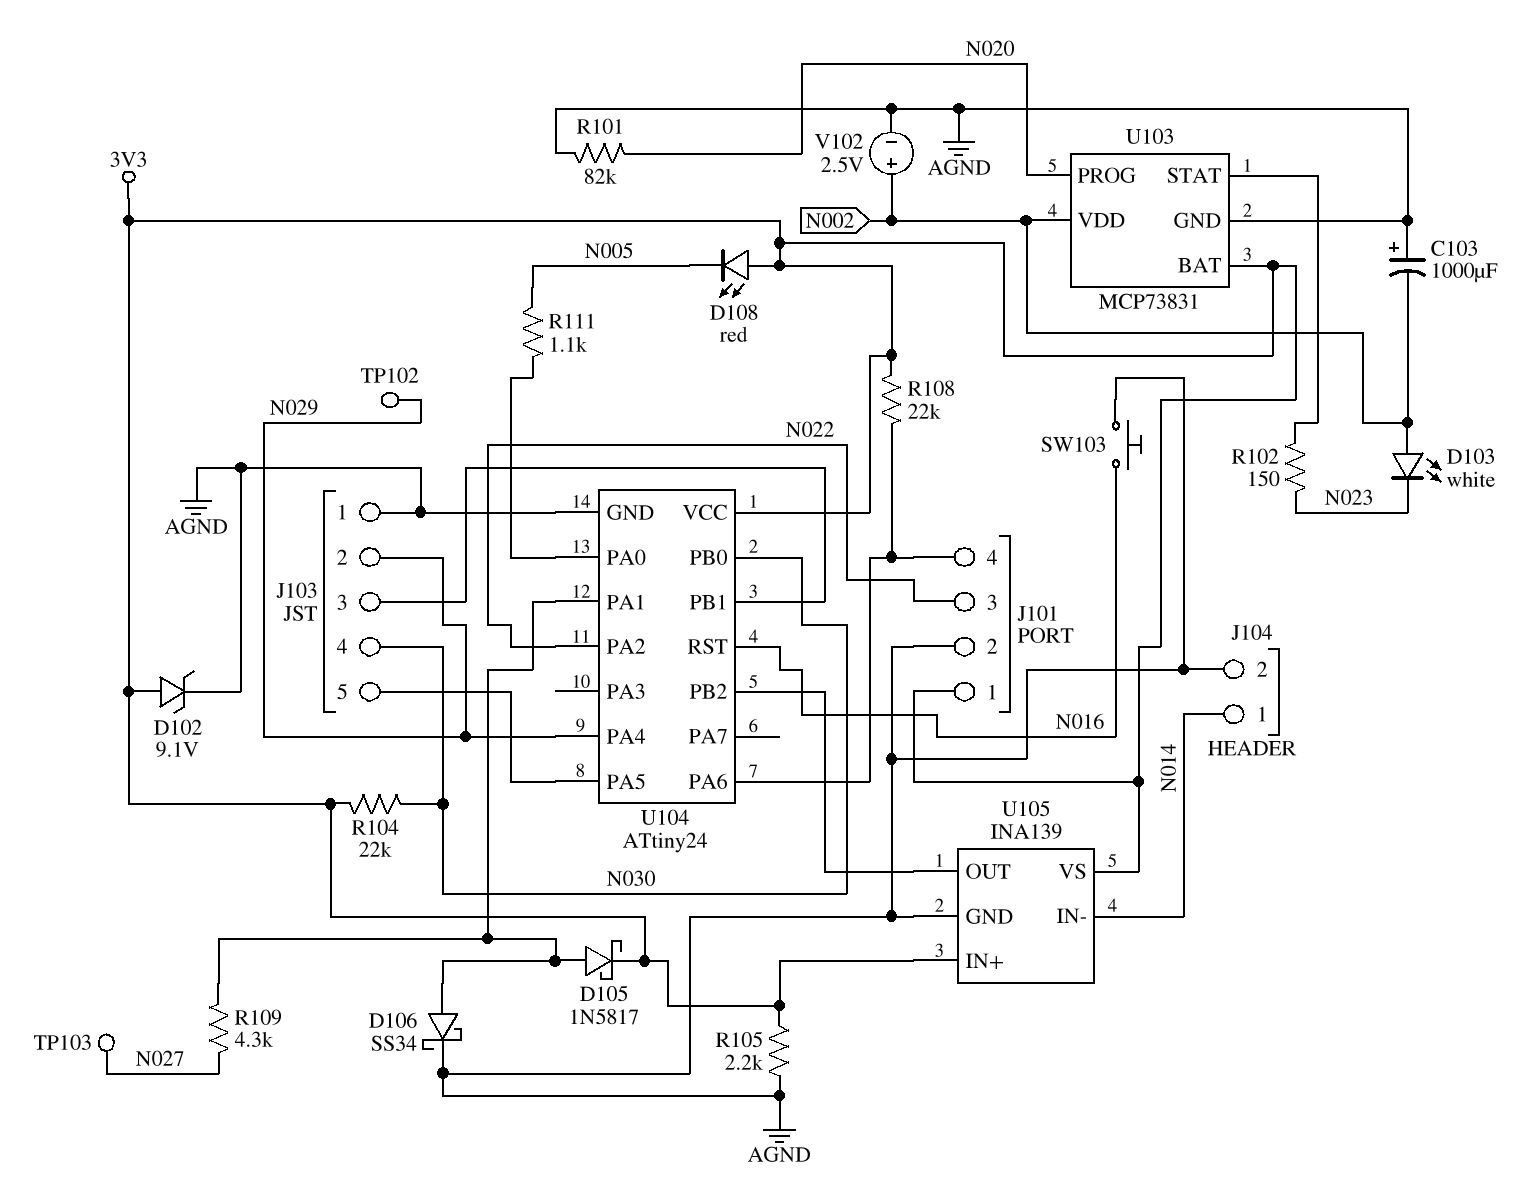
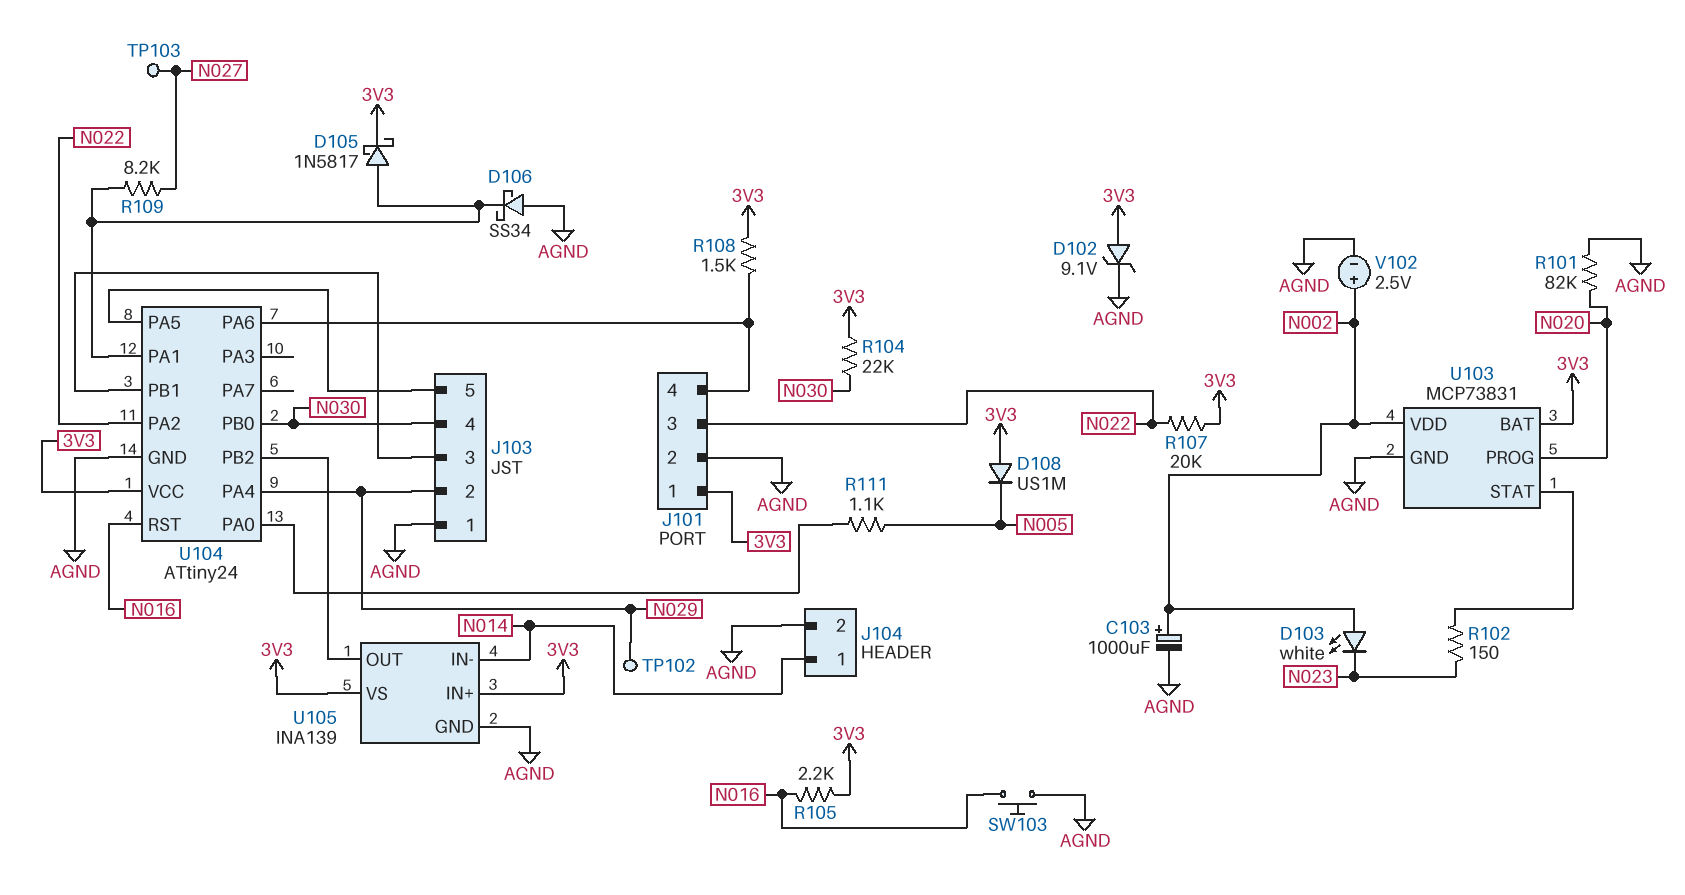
C103: 1000uF (plus AGND, minus N002) -> 1000uF (plus N002, minus AGND)
D106: schottky SS34 (A U104/PA1, K AGND) -> schottky SS34 (A AGND, K U104/PA1)
D108: LED red (A 3V3, K N005) -> diode US1M (A 3V3, K N005)
R105: 2.2k (3V3, AGND) -> 2.2k (3V3, N016)
R107: none -> 20k (3V3, N022)
R108: 22k (3V3, J101/4) -> 1.5k (3V3, J101/4)
R109: 4.3k (N027, U104/PA1) -> 8.2k (N027, U104/PA1)

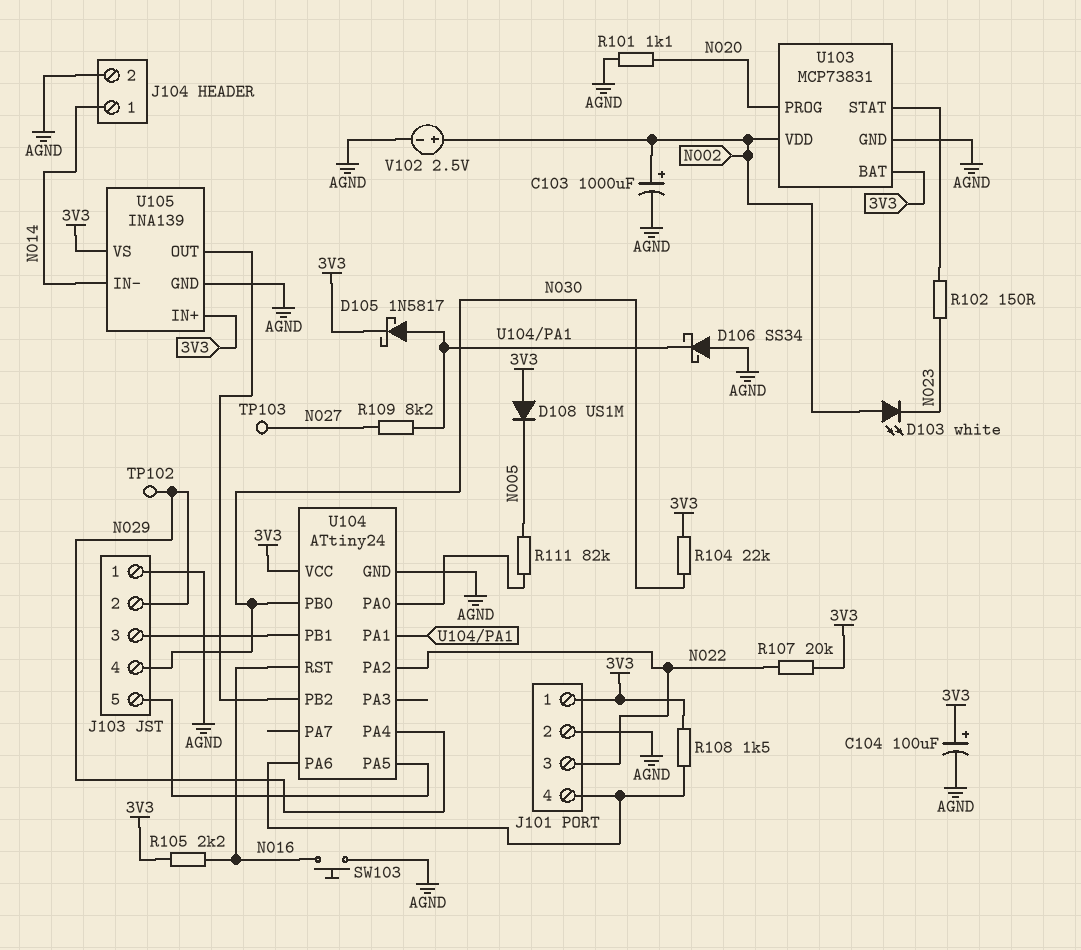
C104: none -> 100uF (plus 3V3, minus AGND)
D102: zener 9.1V (A 3V3, K AGND) -> none
R101: 82k (AGND, N020) -> 1.1k (AGND, N020)
R111: 1.1k (N005, U104/PA0) -> 82k (N005, U104/PA0)

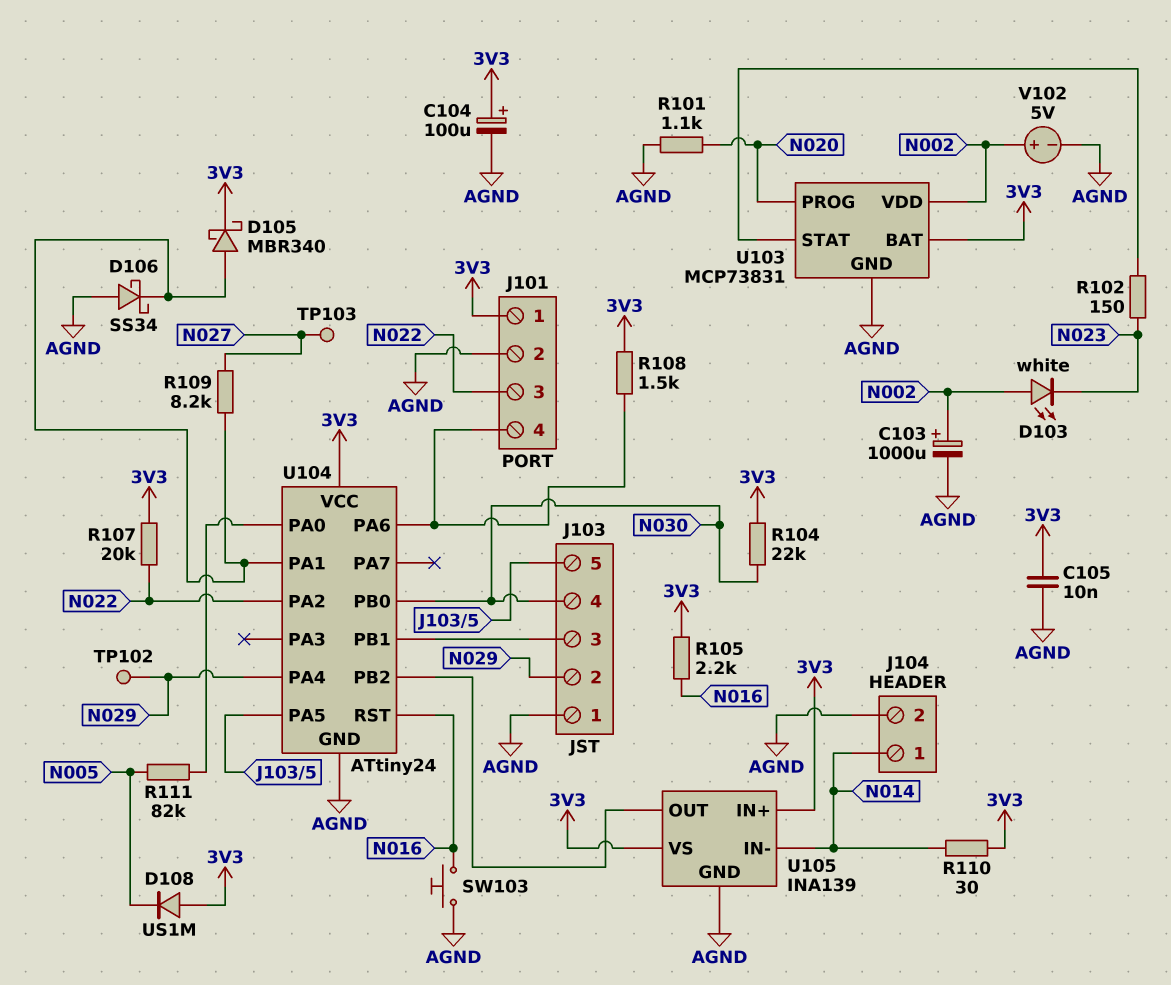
C105: none -> 10nF (3V3, AGND)
D105: schottky 1N5817 (A U104/PA1, K 3V3) -> schottky MBR340 (A U104/PA1, K 3V3)
R110: none -> 30 (3V3, N014)
V102: 2.5V (plus N002, minus AGND) -> 5V (plus N002, minus AGND)

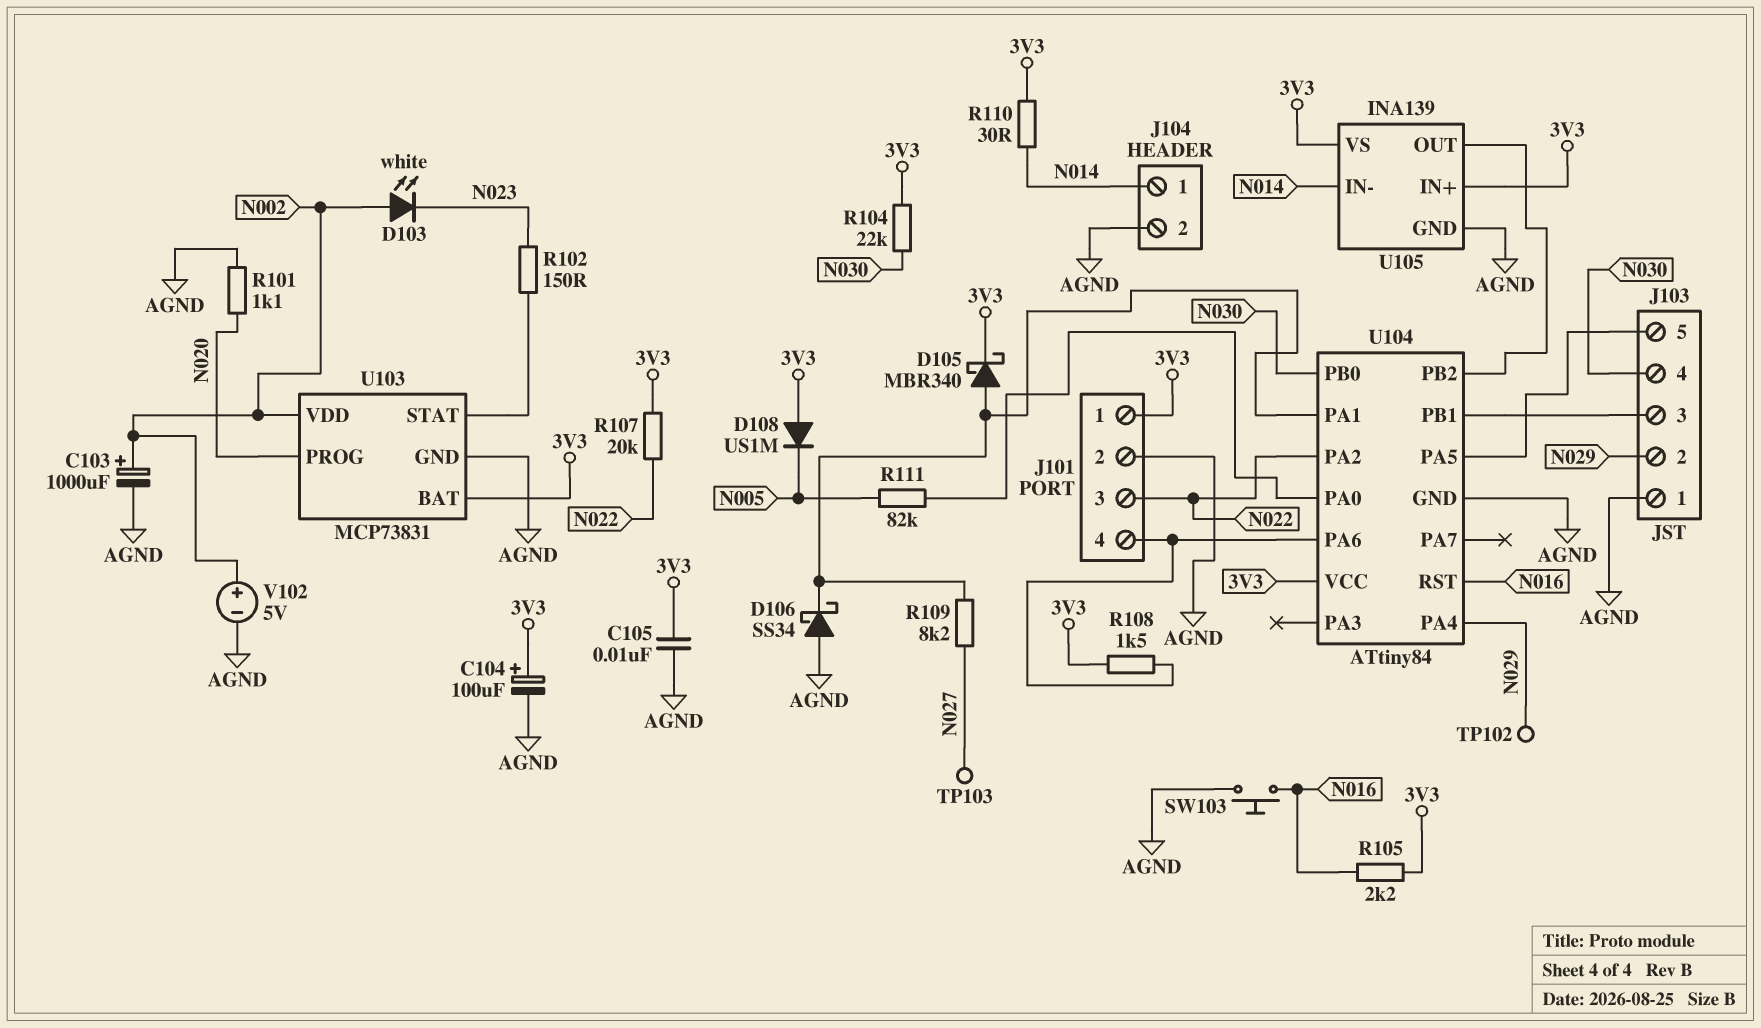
U104: ATtiny24 -> ATtiny84

